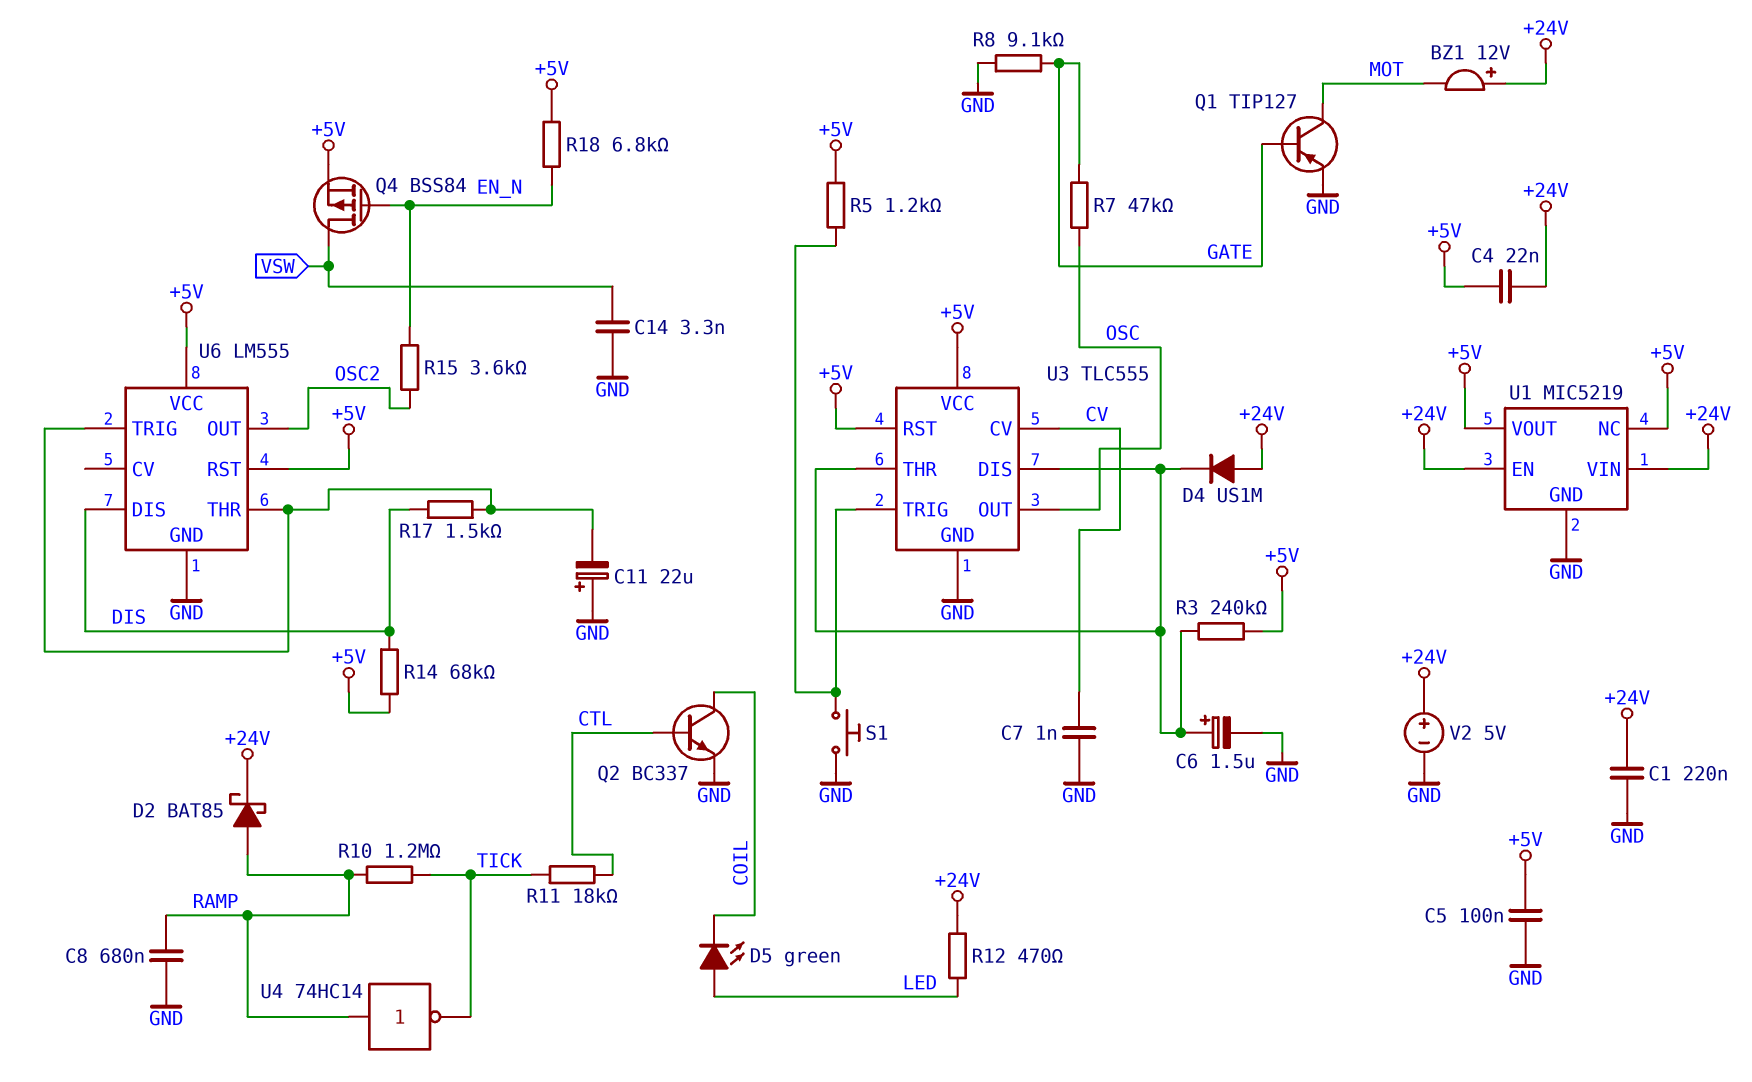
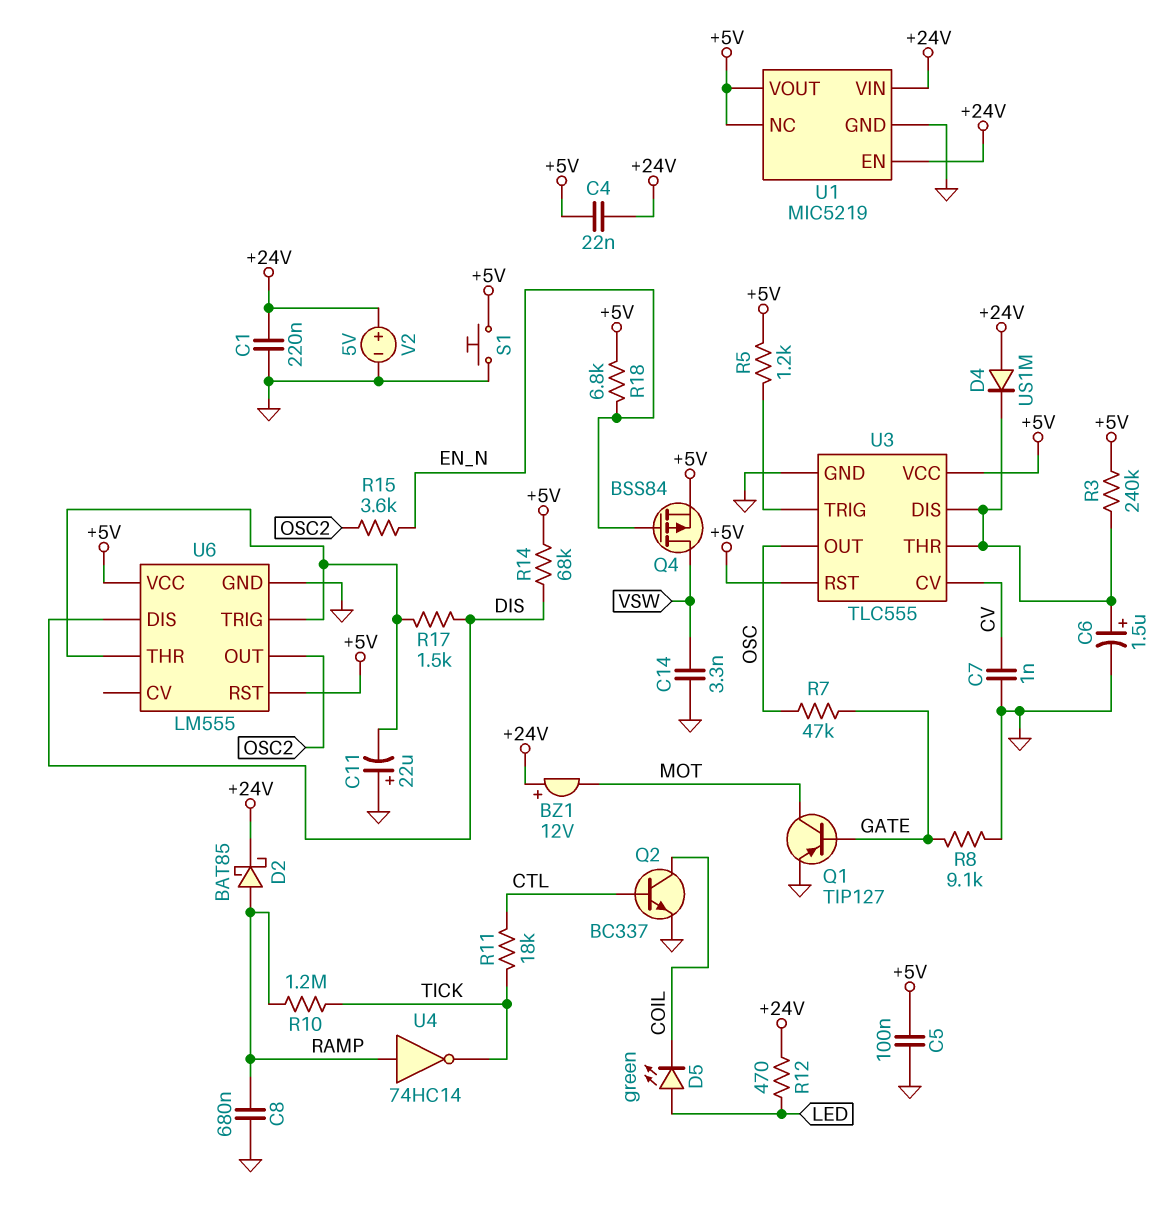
S1: button (GND, U3/TRIG) -> button (+5V, GND)

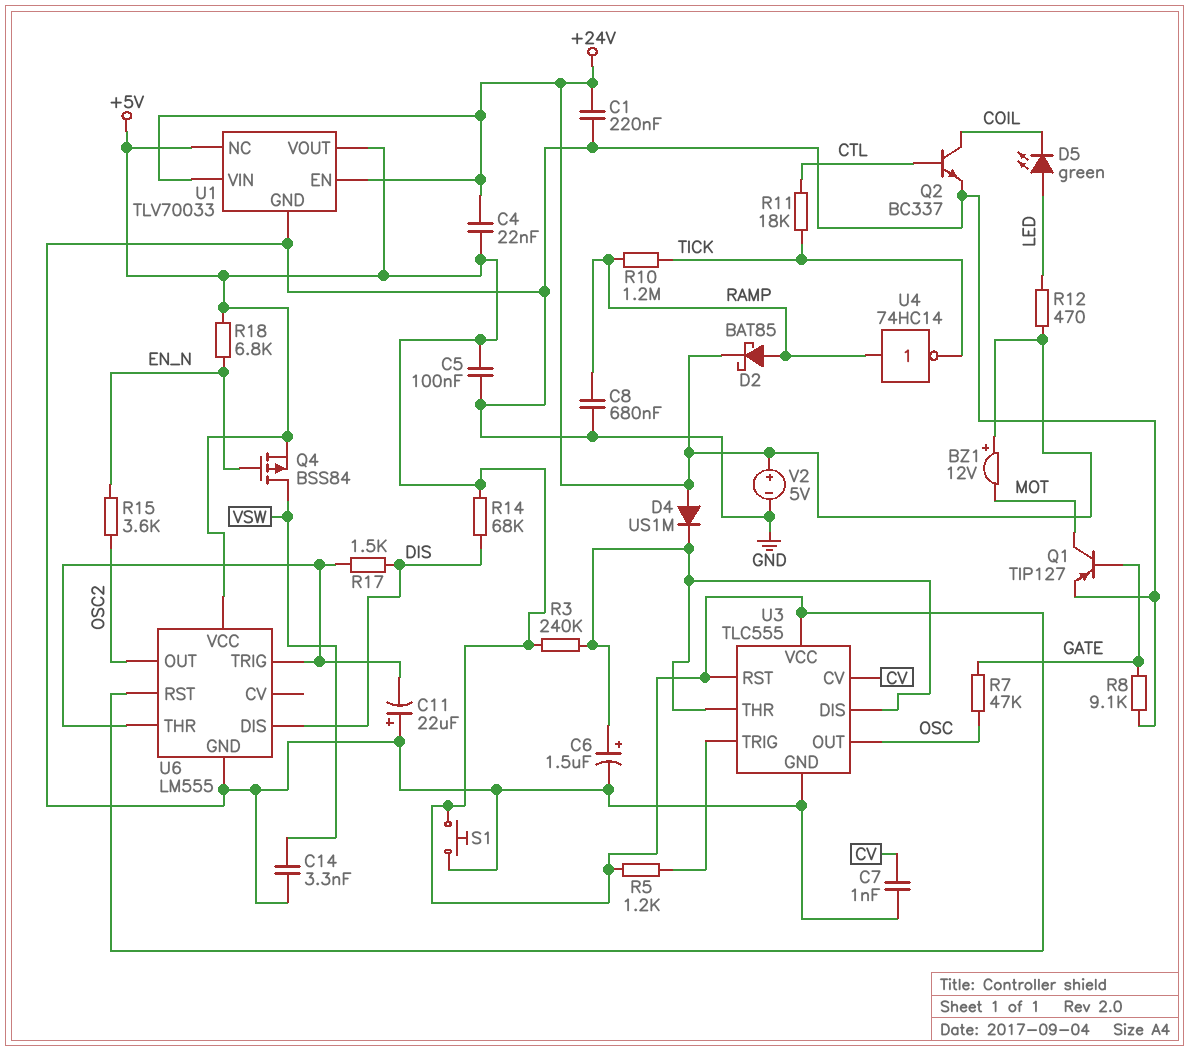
U1: MIC5219 -> TLV70033

